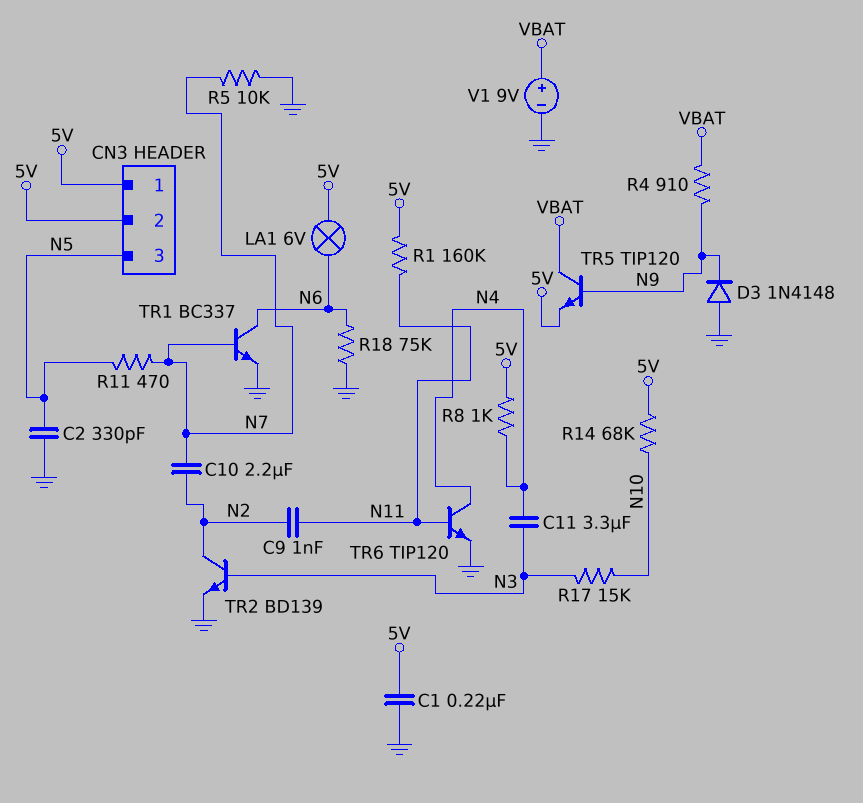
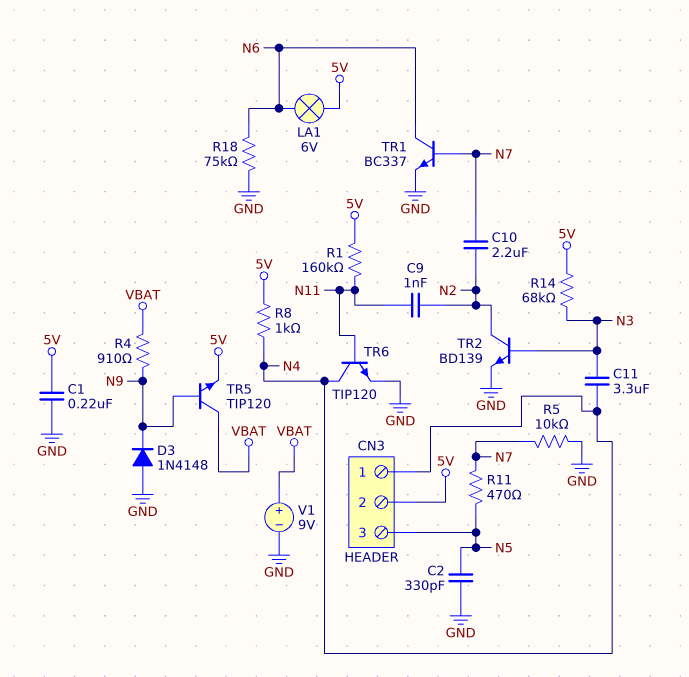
CN3 pin 1: 5V -> N4
R14: 68k (5V, N10) -> 68k (5V, N3)
R17: 15k (N3, N10) -> none

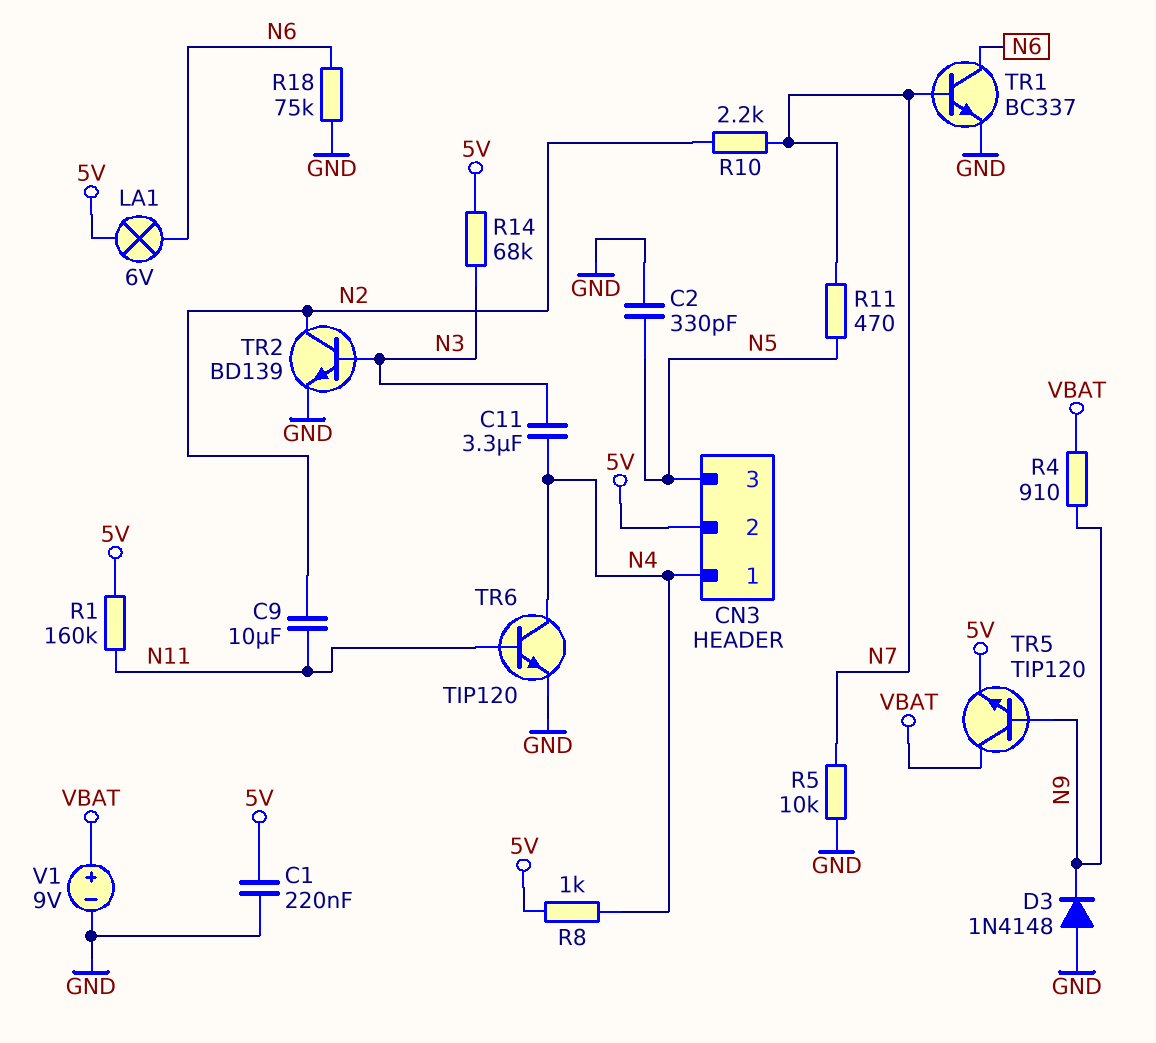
C9: 1nF (N2, N11) -> 10uF (N2, N11)
C10: 2.2uF (N2, N7) -> none
R10: none -> 2.2k (N2, N7)

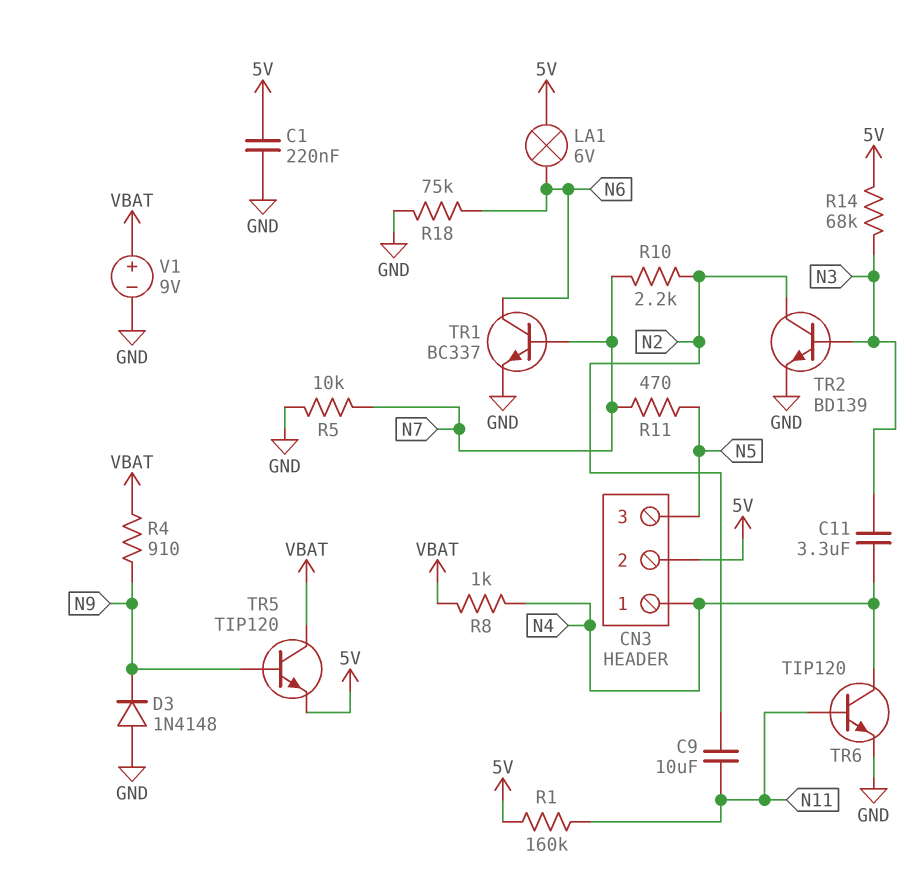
C2: 330pF (GND, N5) -> none
R8: 1k (5V, N4) -> 1k (N4, VBAT)

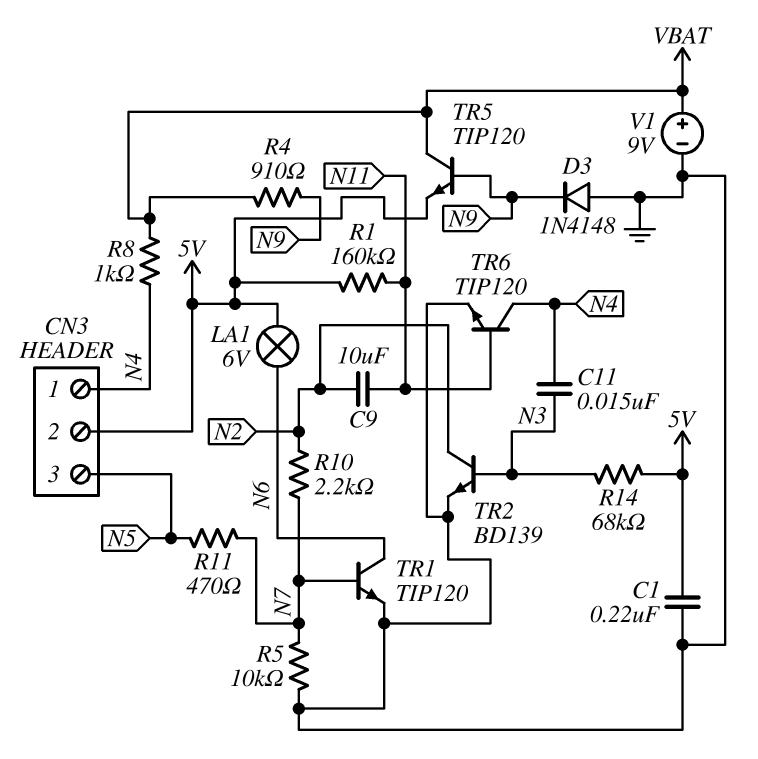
C11: 3.3uF (N3, N4) -> 15nF (N3, N4)
R18: 75k (GND, N6) -> none
TR1: NPN BC337 (B N7, C N6, E GND) -> NPN TIP120 (B N7, C N6, E GND)

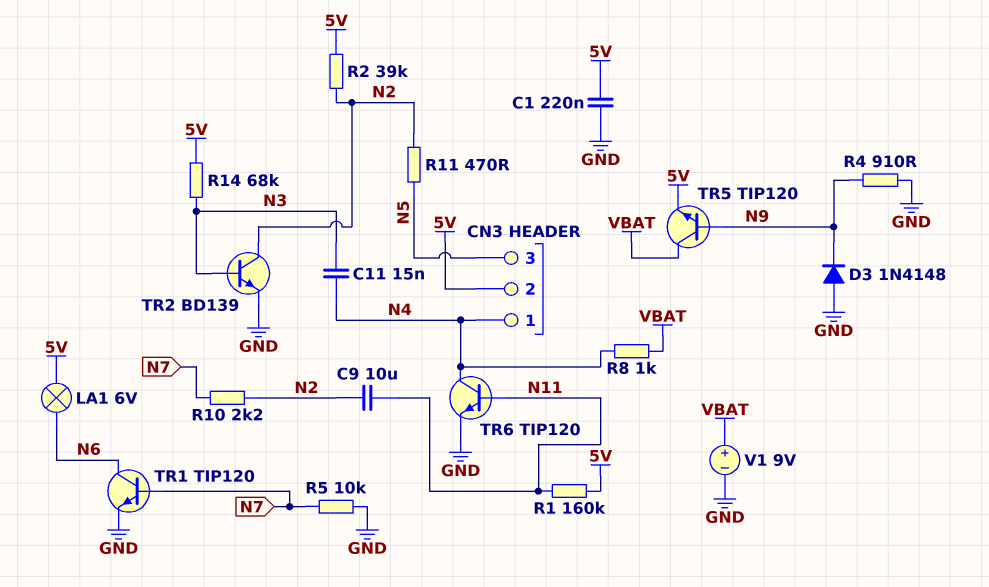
R2: none -> 39k (5V, N2)
R4: 910 (N9, VBAT) -> 910 (GND, N9)
R11: 470 (N5, N7) -> 470 (N2, N5)

